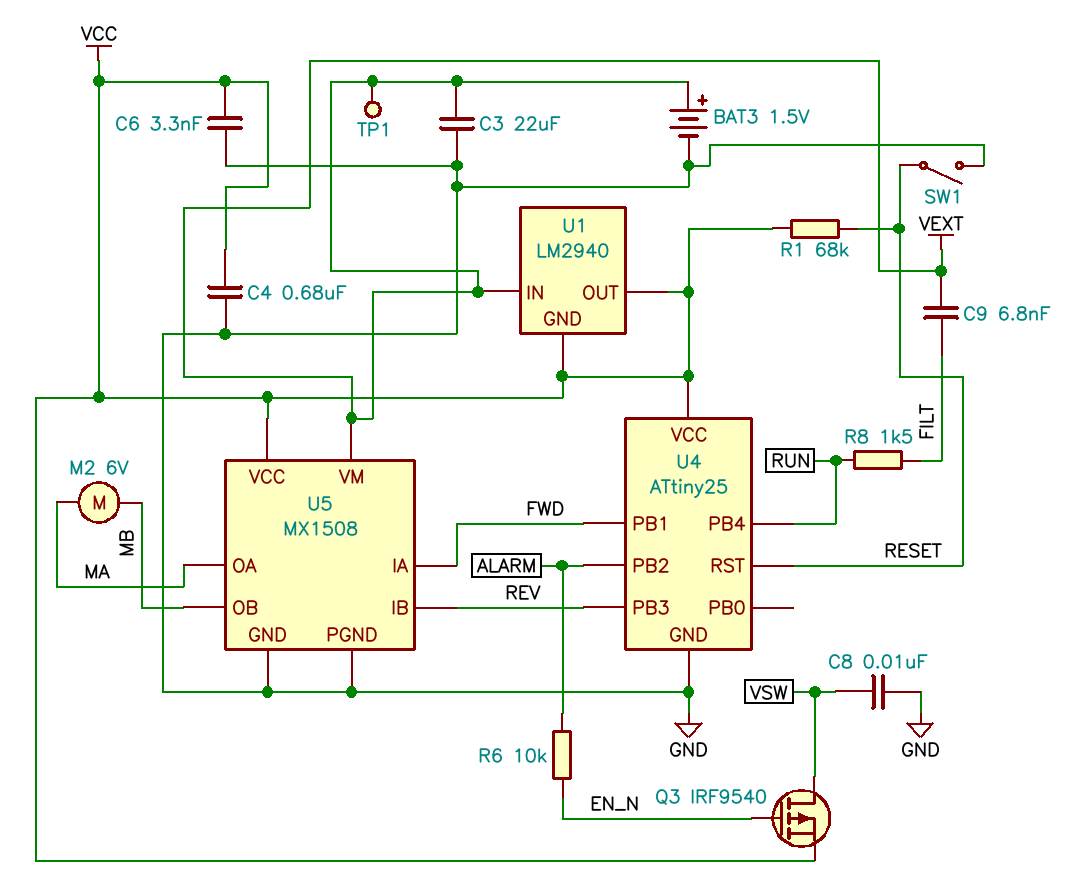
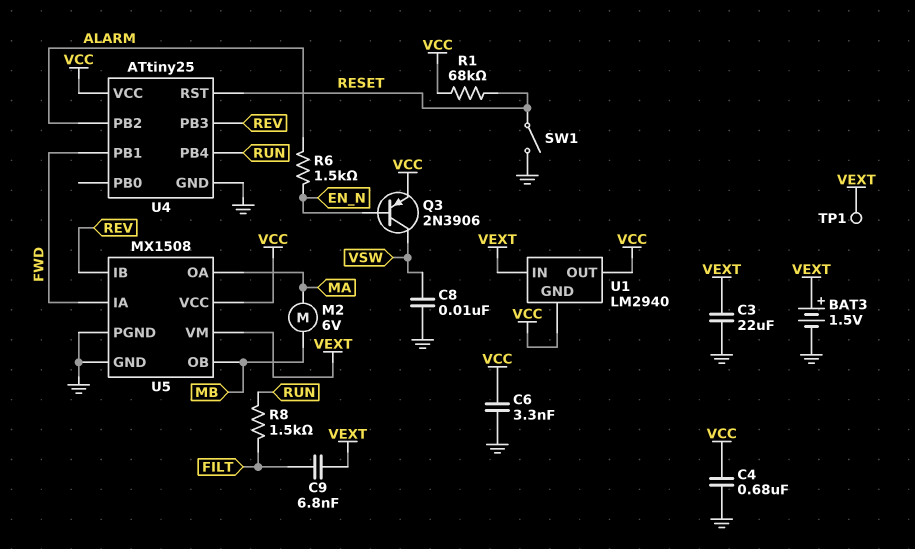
Q3: PMOS IRF9540 (G EN_N, D VSW, S VCC) -> PNP 2N3906 (B EN_N, C VSW, E VCC)
R6: 10k (ALARM, EN_N) -> 1.5k (ALARM, EN_N)

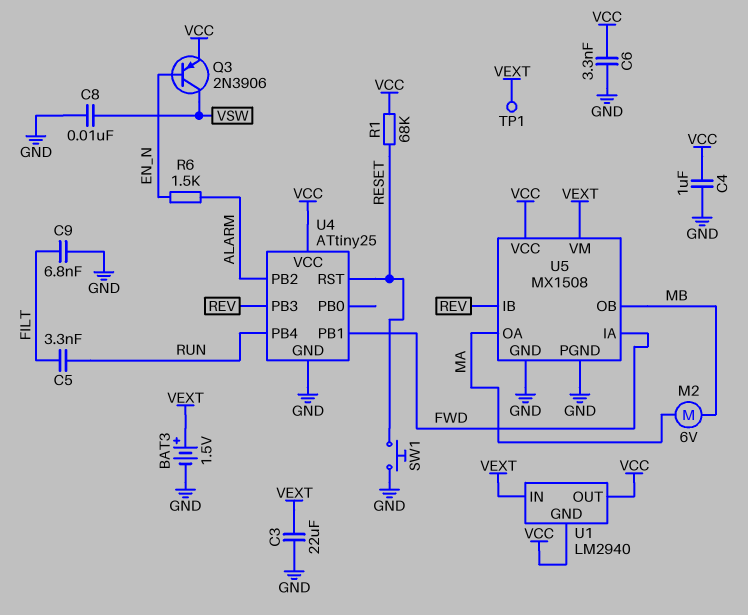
C4: 680nF (GND, VCC) -> 1uF (GND, VCC)
C5: none -> 3.3nF (FILT, RUN)
C9: 6.8nF (FILT, VEXT) -> 6.8nF (FILT, GND)
R8: 1.5k (FILT, RUN) -> none
SW1: switch (GND, RESET) -> button (GND, RESET)

